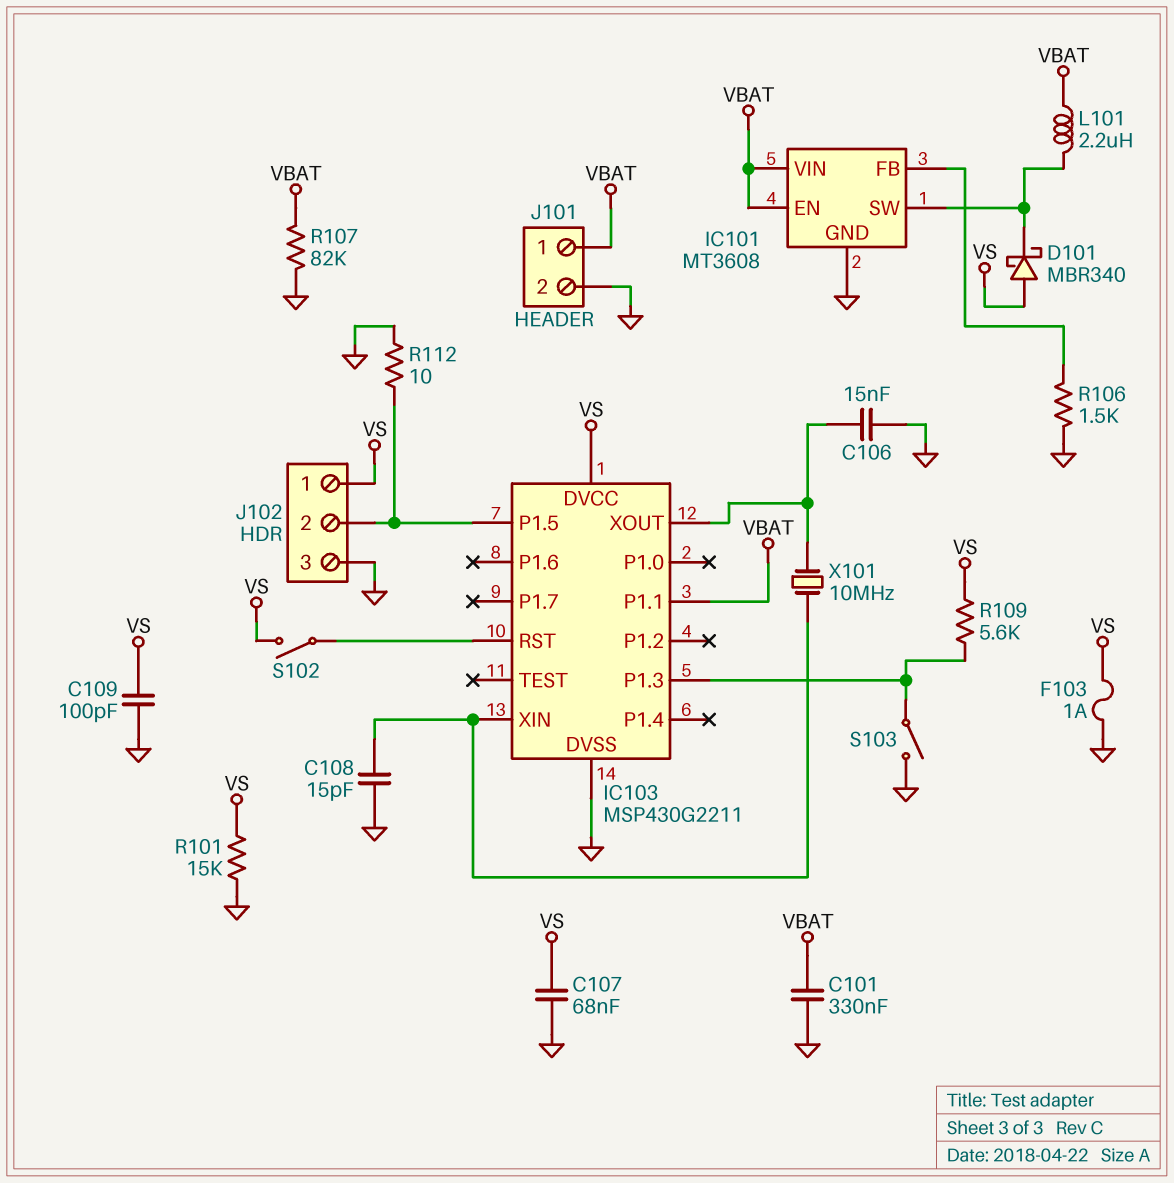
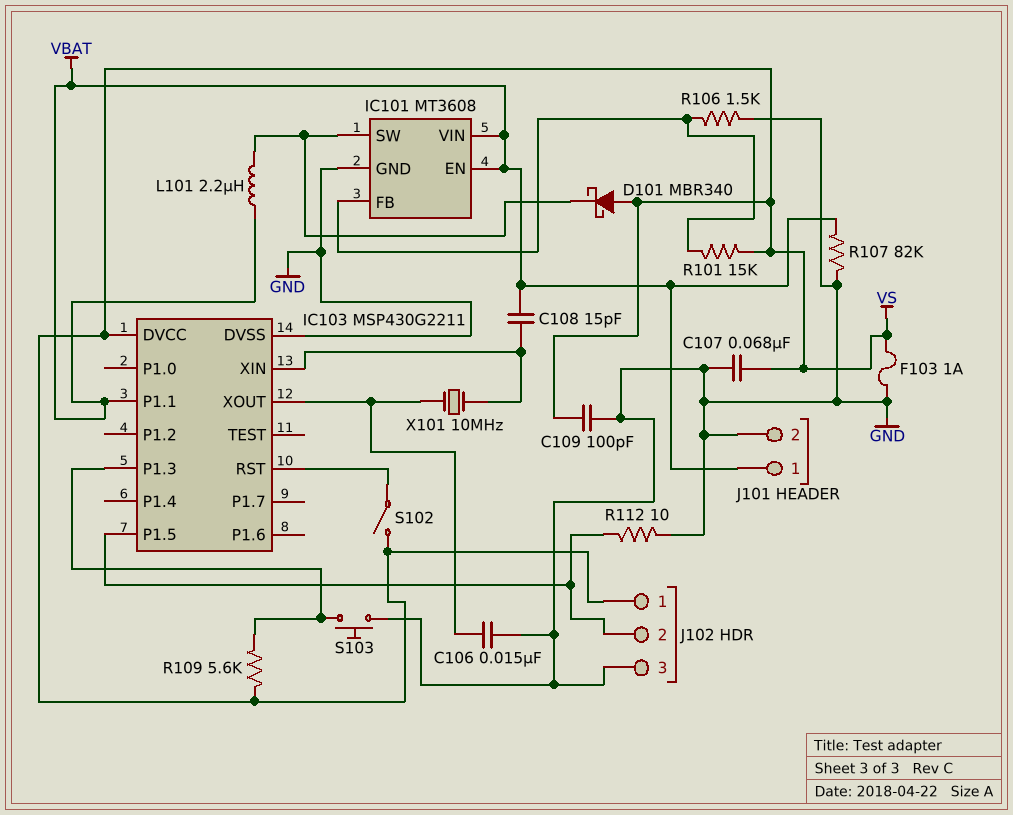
C101: 330nF (GND, VBAT) -> none
C108: 15pF (GND, IC103/XIN) -> 15pF (IC103/XIN, VBAT)
R101: 15k (GND, VS) -> 15k (IC101/FB, VS)
S103: switch (GND, IC103/P1.3) -> button (GND, IC103/P1.3)

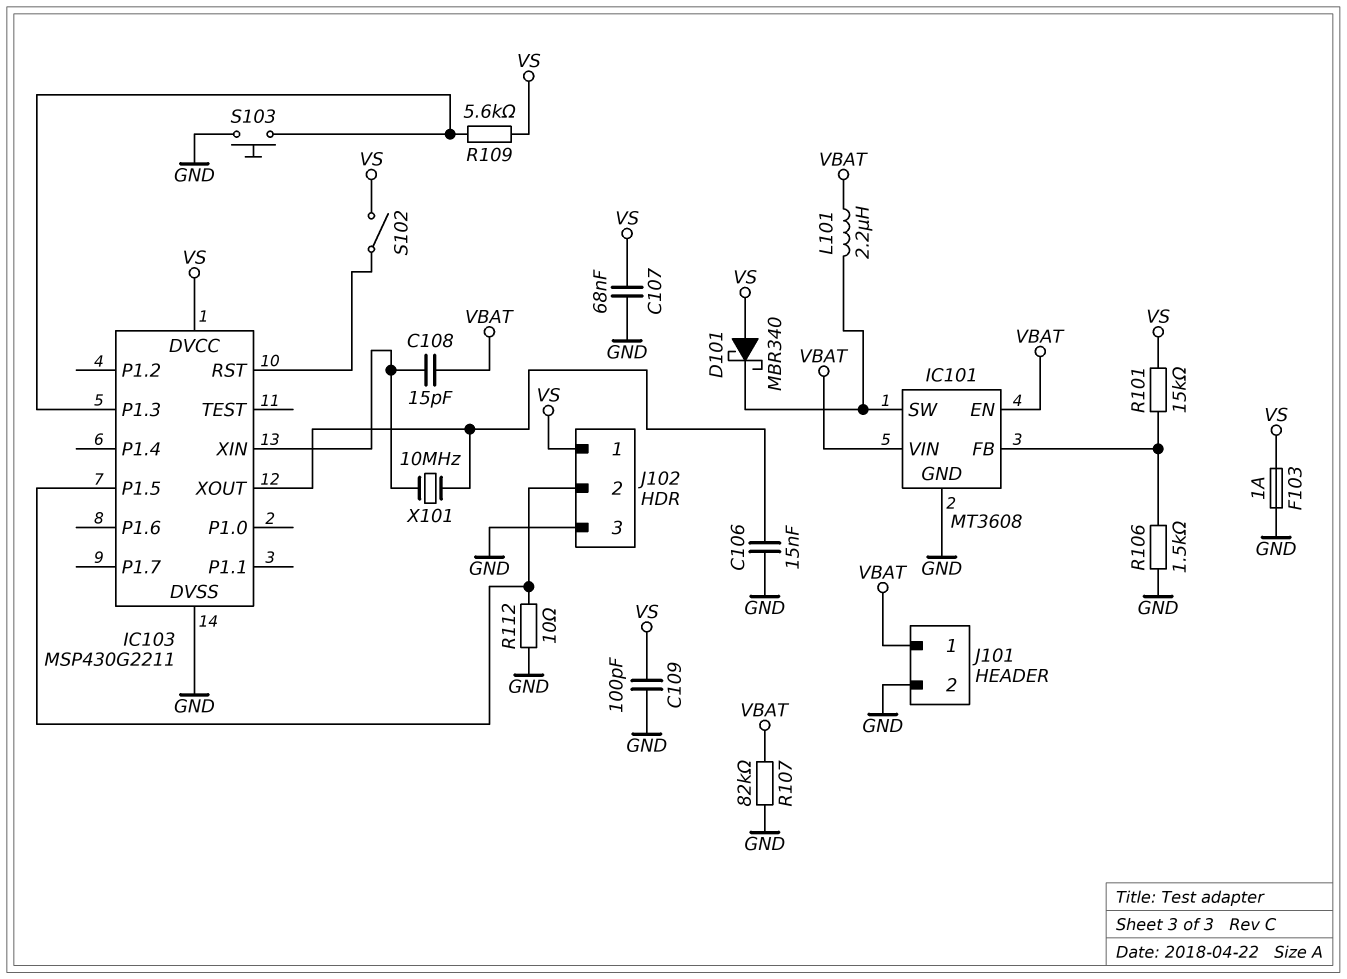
IC103 pin P1.1: VBAT -> none

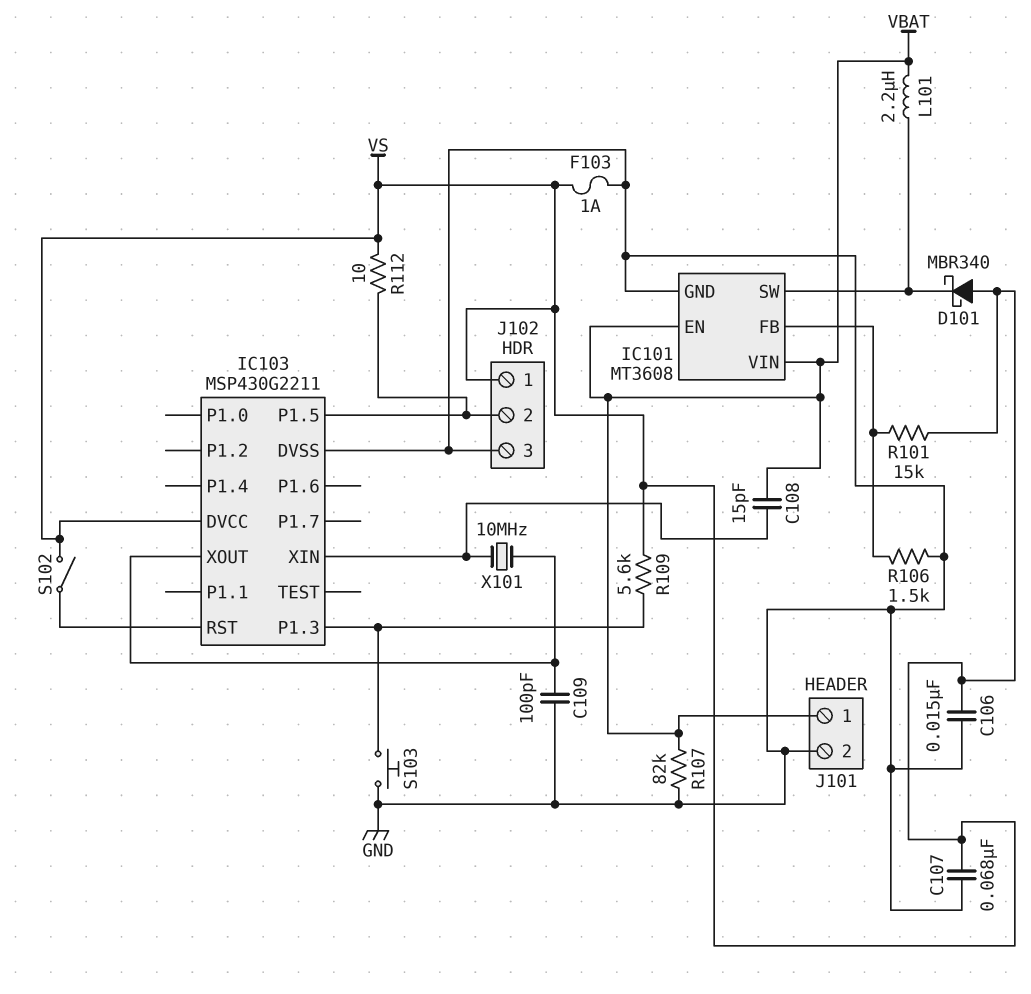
C106: 15nF (GND, IC103/XOUT) -> 15nF (GND, VS)
C109: 100pF (GND, VS) -> 100pF (GND, IC103/XOUT)
R112: 10 (GND, IC103/P1.5) -> 10 (IC103/P1.5, VS)

